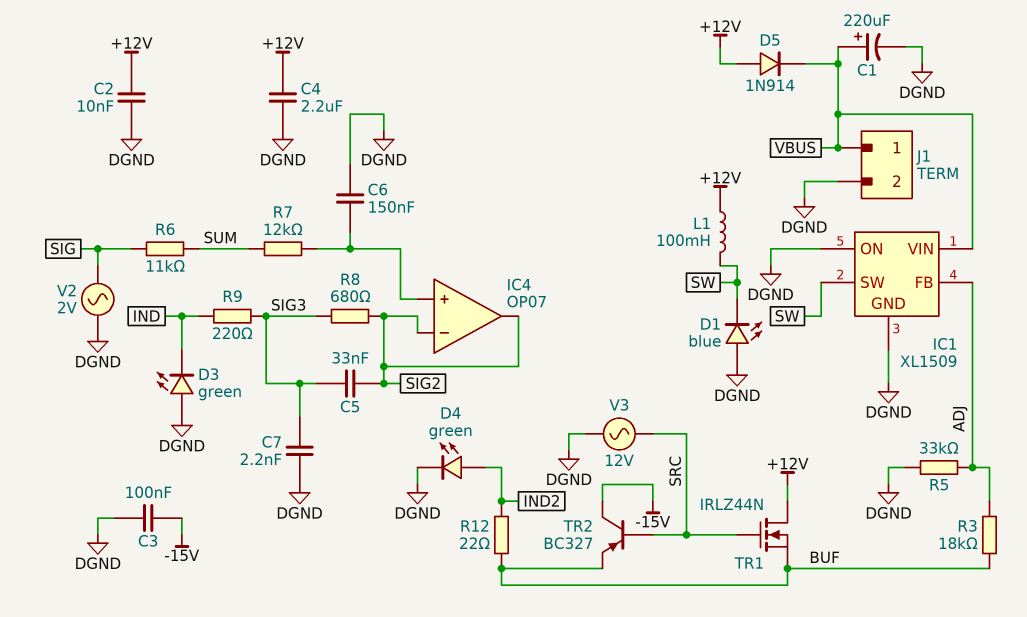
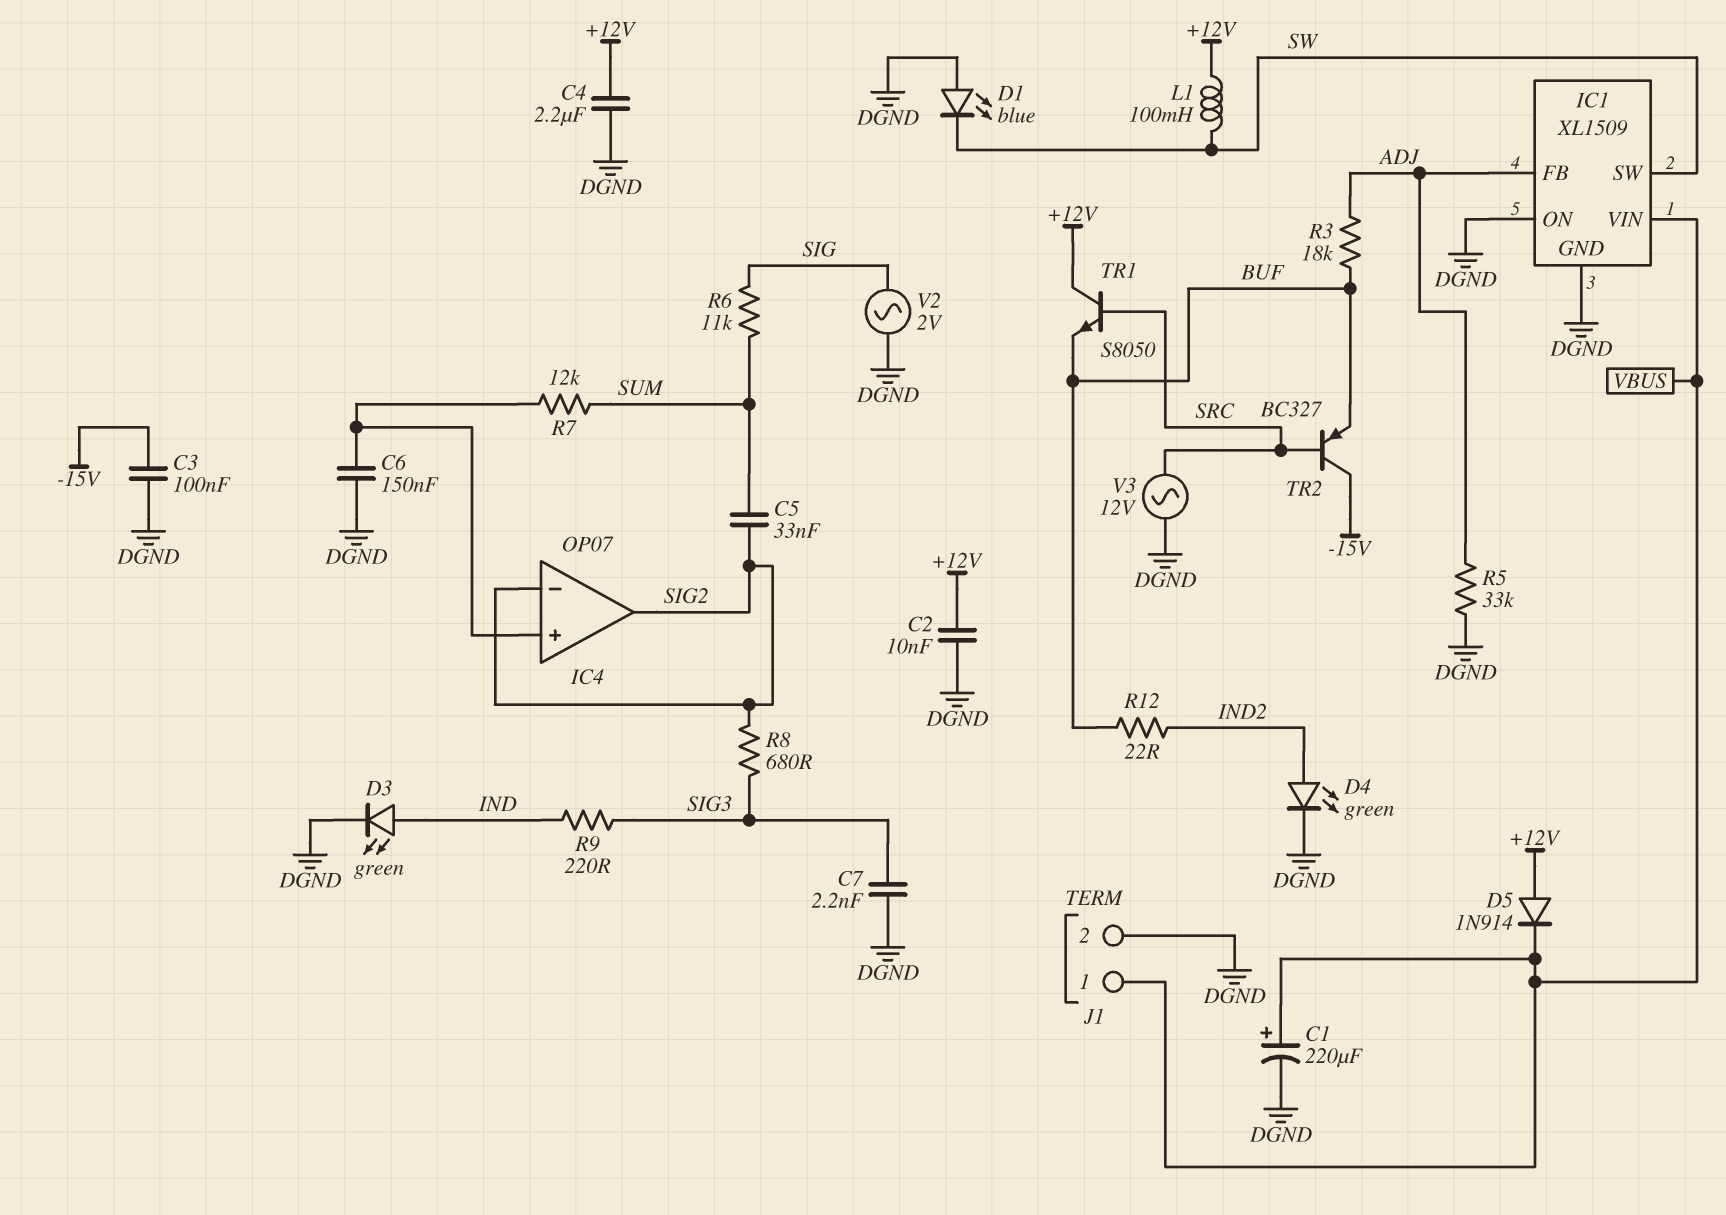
C5: 33nF (SIG2, SIG3) -> 33nF (SIG2, SUM)
D3: LED green (A DGND, K IND) -> LED green (A IND, K DGND)
TR1: NMOS IRLZ44N (G SRC, D +12V, S BUF) -> NPN S8050 (B SRC, C +12V, E BUF)

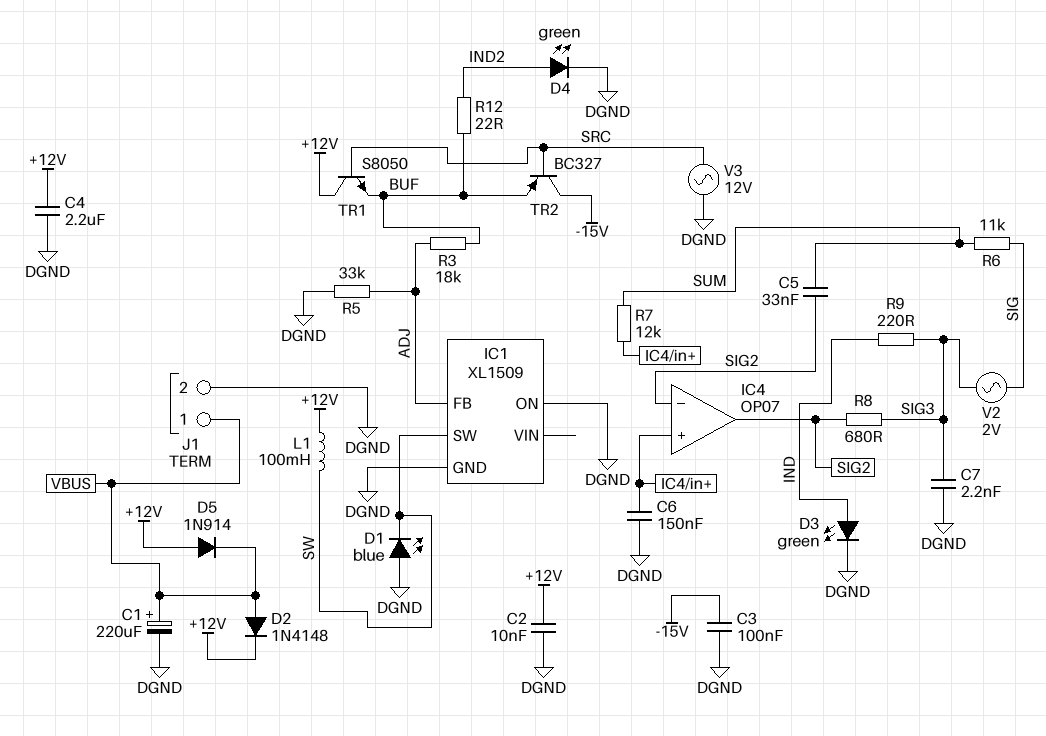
D2: none -> diode 1N4148 (A VBUS, K +12V)
IC1 pin VIN: VBUS -> none
V2: AC 2V (DGND, SIG) -> AC 2V (SIG, SIG3)

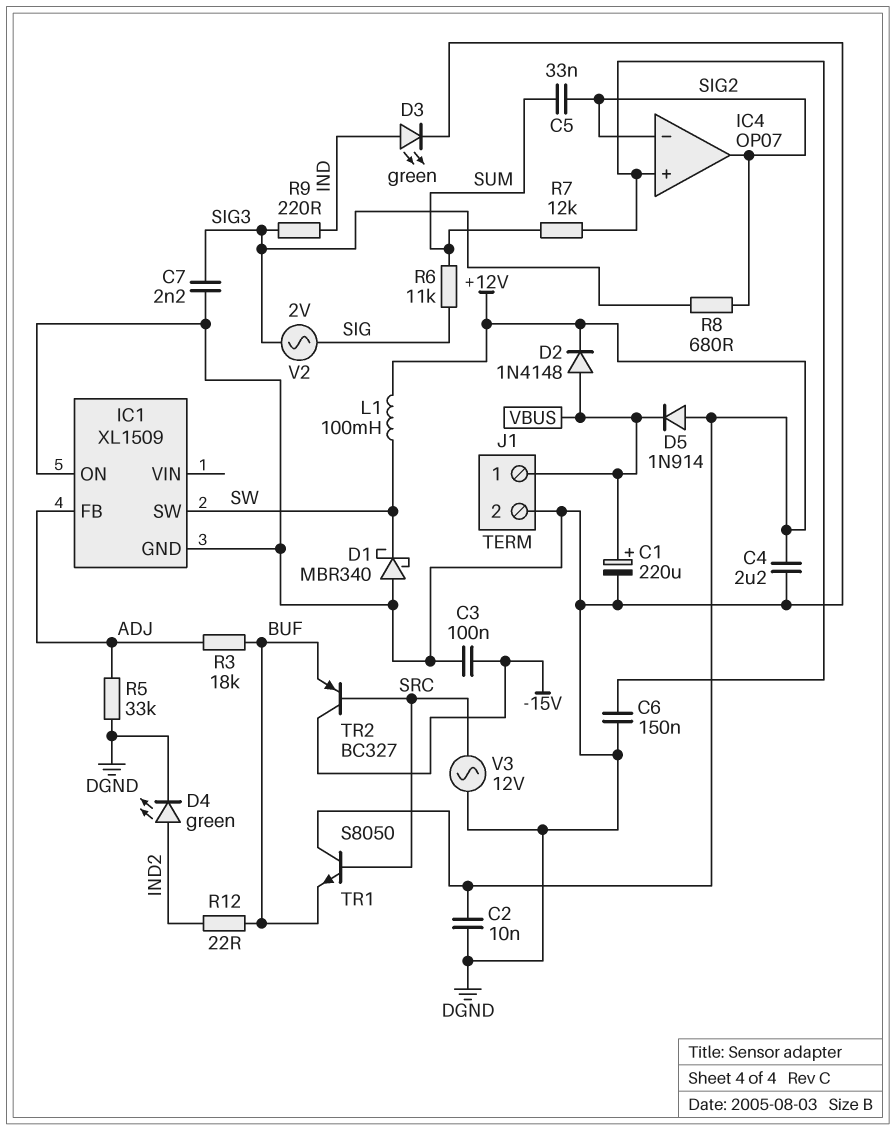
D1: LED blue (A DGND, K SW) -> schottky MBR340 (A DGND, K SW)

